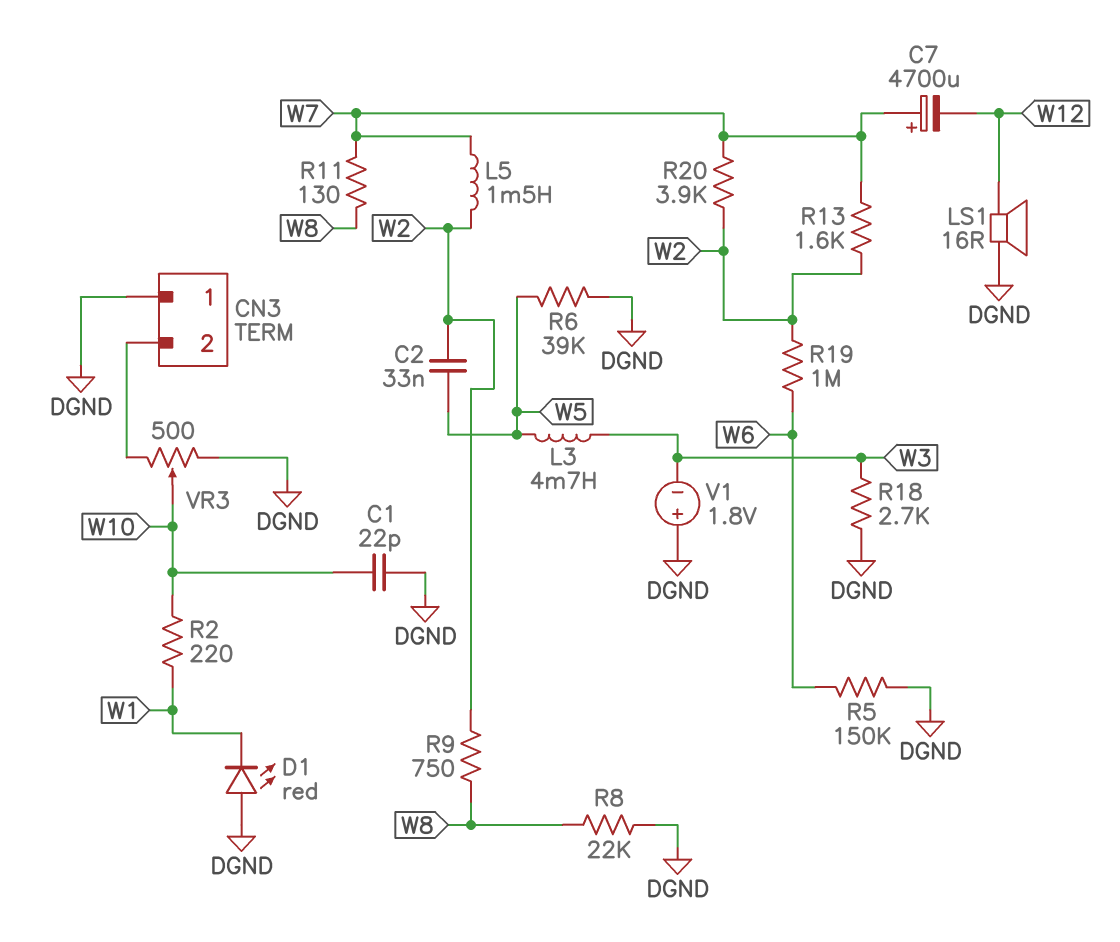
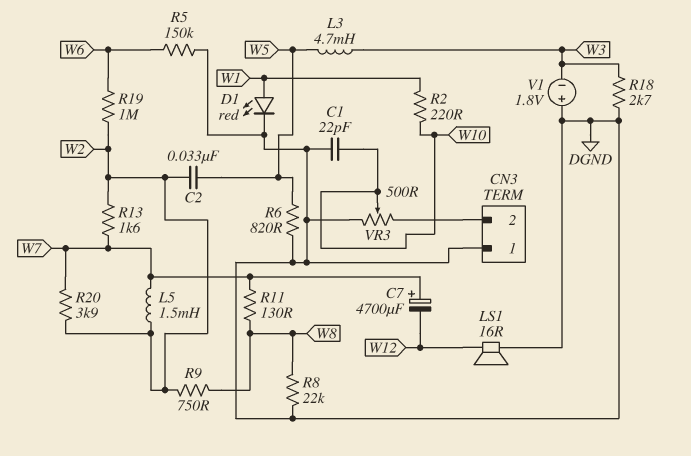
D1: LED red (A DGND, K W1) -> LED red (A W1, K DGND)
R6: 39k (DGND, W5) -> 820 (DGND, W5)

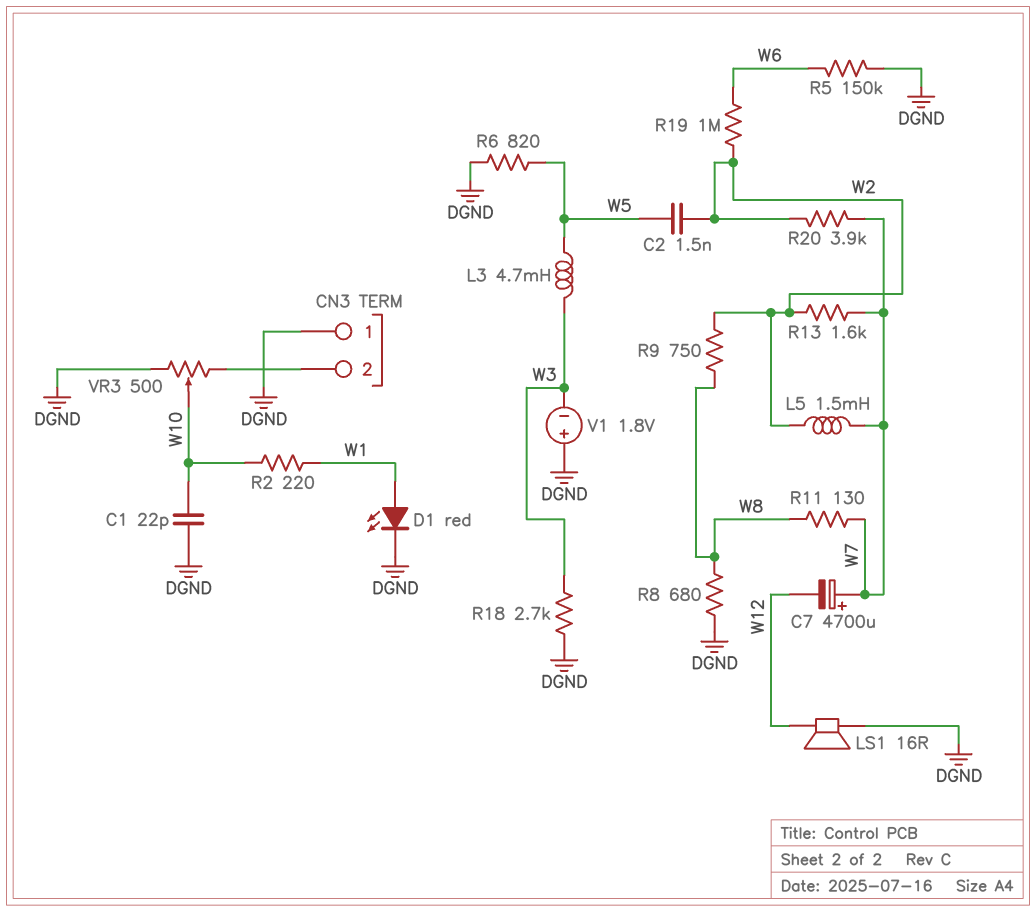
C2: 33nF (W2, W5) -> 1.5nF (W2, W5)
R8: 22k (DGND, W8) -> 680 (DGND, W8)

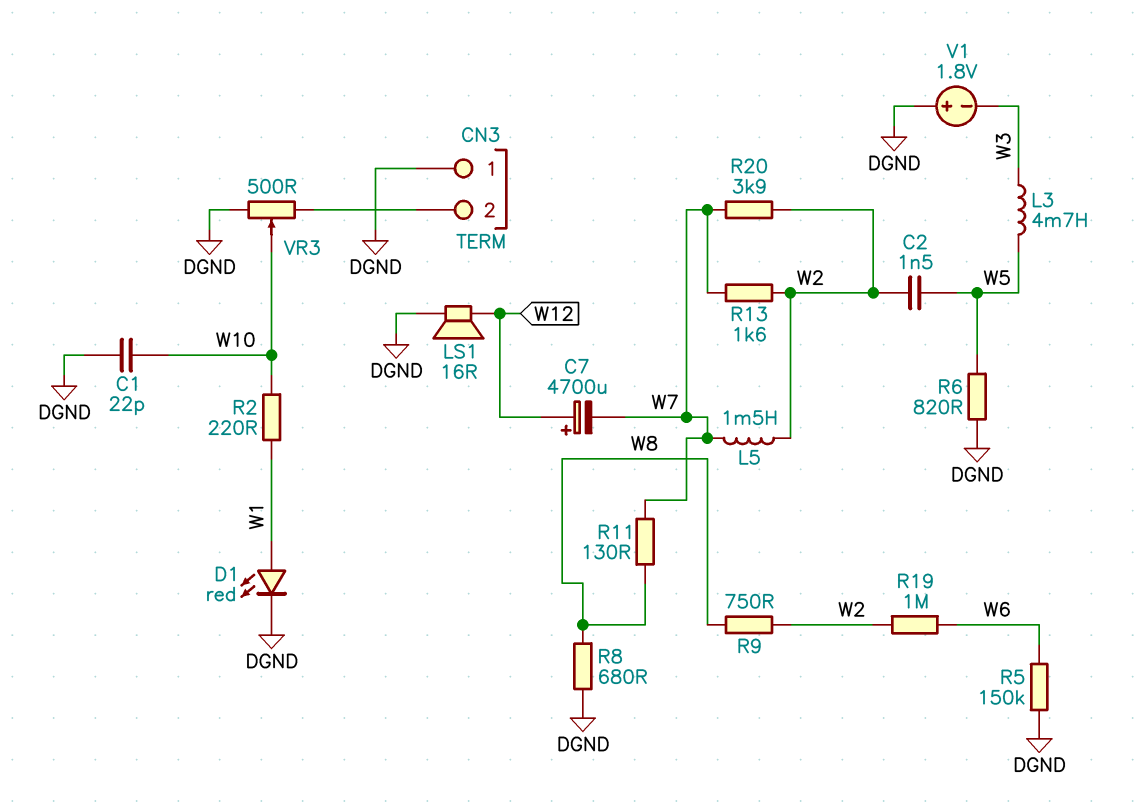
C7: 4700uF (plus W7, minus W12) -> 4700uF (plus W12, minus W7)
R18: 2.7k (DGND, W3) -> none

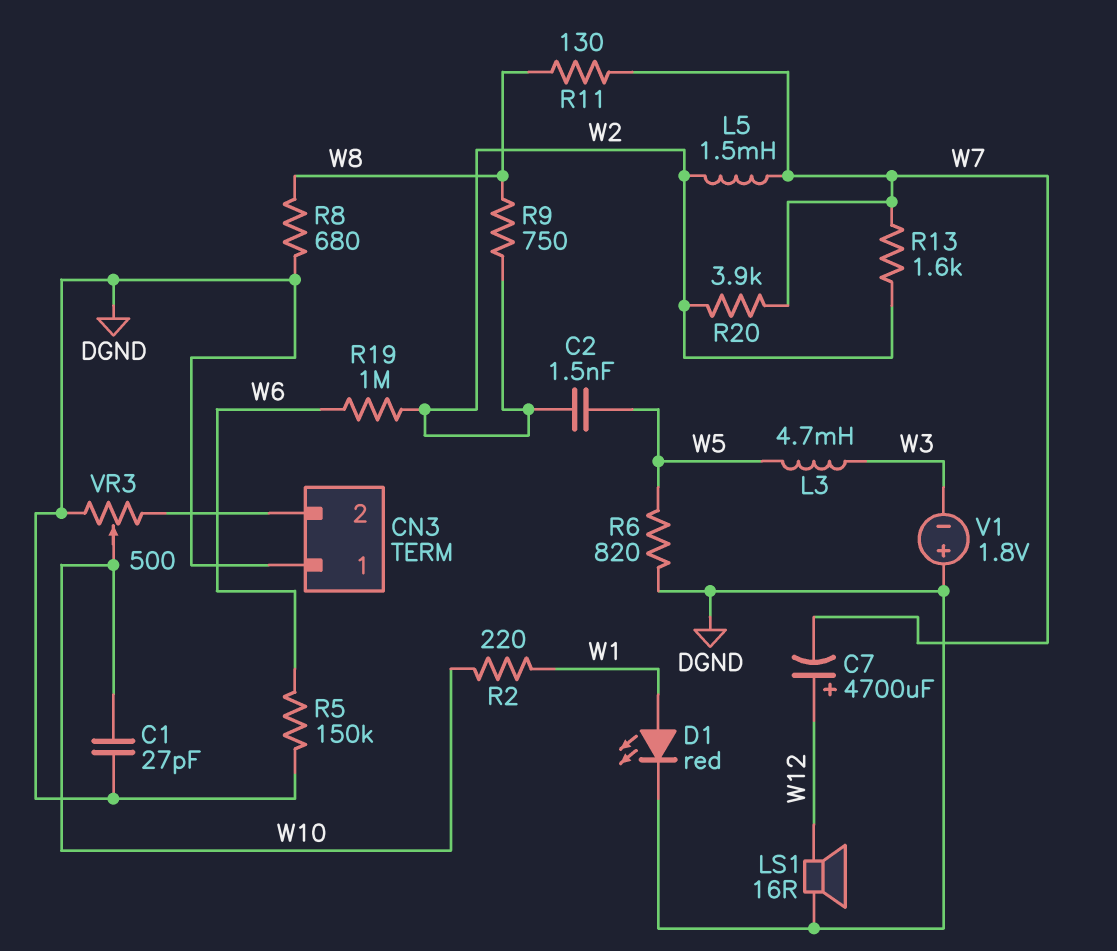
C1: 22pF (DGND, W10) -> 27pF (DGND, W10)

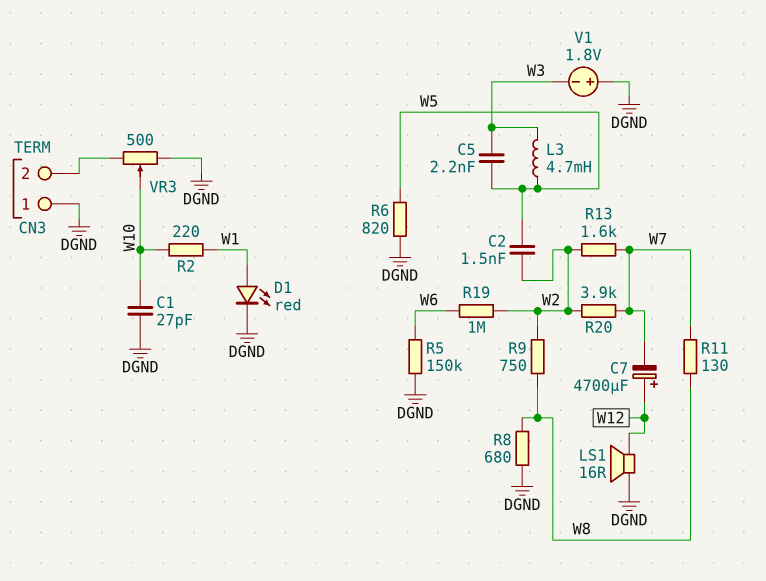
C5: none -> 2.2nF (W3, W5)
L5: 1.5mH (W2, W7) -> none

